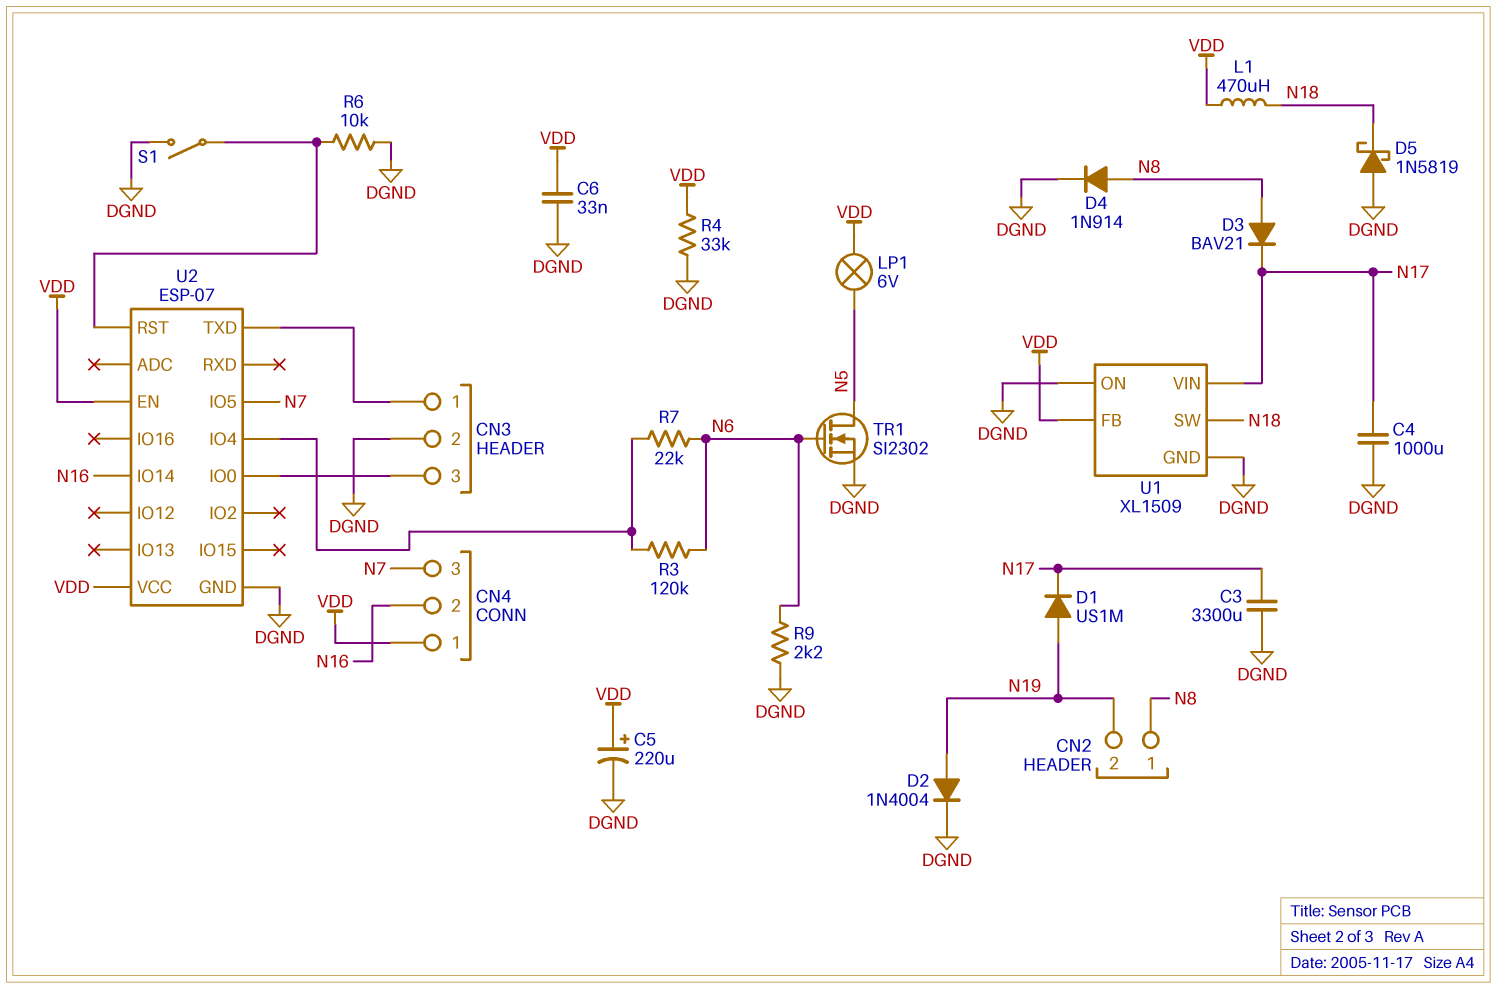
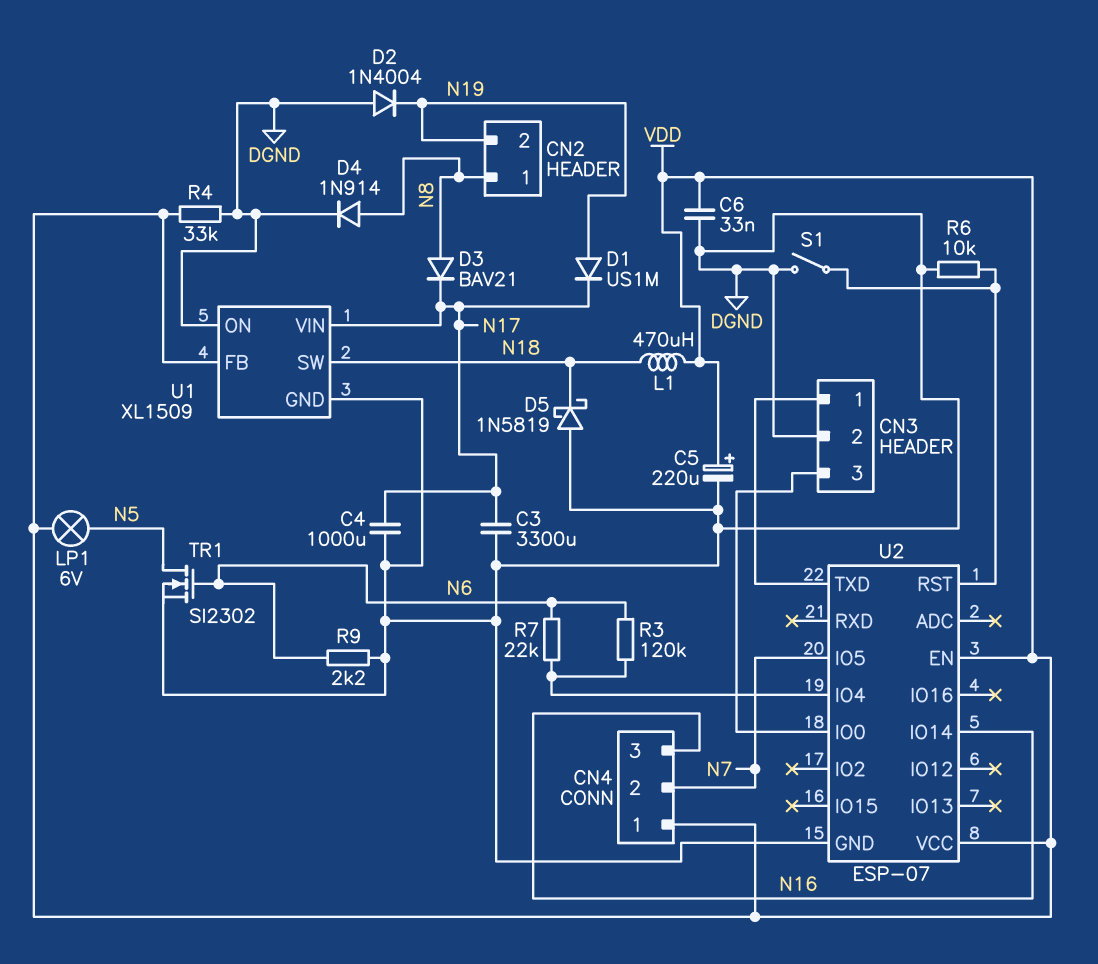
CN4 pin 2: N16 -> N7
CN4 pin 3: N7 -> N16
D2: diode 1N4004 (A N19, K DGND) -> diode 1N4004 (A DGND, K N19)

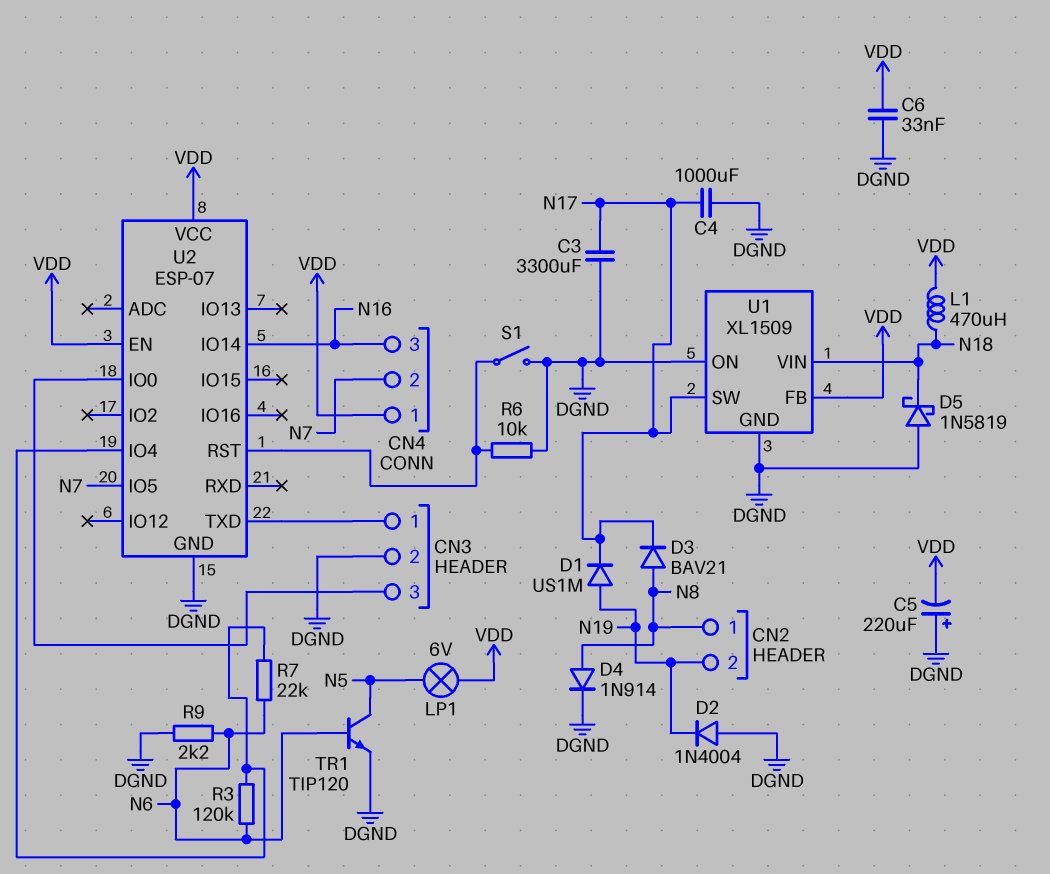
C5: 220uF (plus VDD, minus DGND) -> 220uF (plus DGND, minus VDD)
R4: 33k (DGND, VDD) -> none
TR1: NMOS SI2302 (G N6, D N5, S DGND) -> NPN TIP120 (B N6, C N5, E DGND)
U1 pin SW: N18 -> N17
U1 pin VIN: N17 -> N18

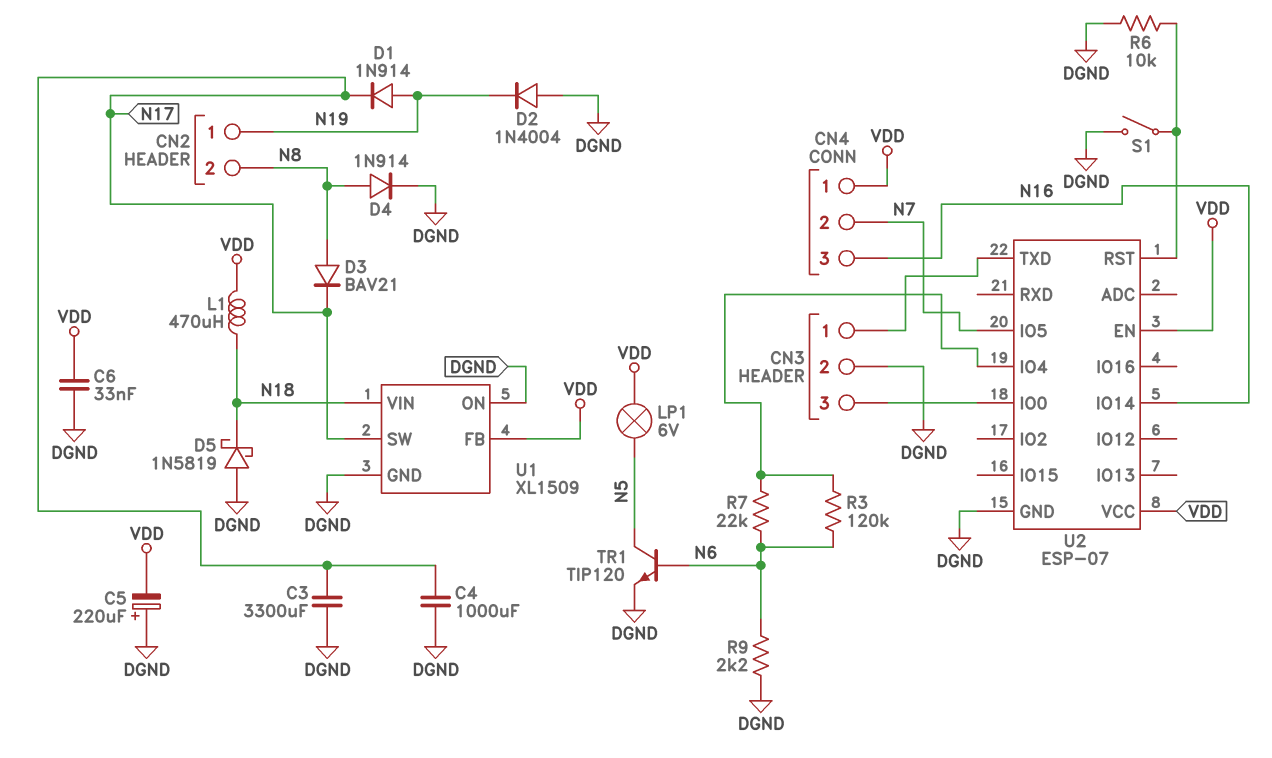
CN2 pin 1: N8 -> N19
CN2 pin 2: N19 -> N8
D1: diode US1M (A N19, K N17) -> diode 1N914 (A N19, K N17)

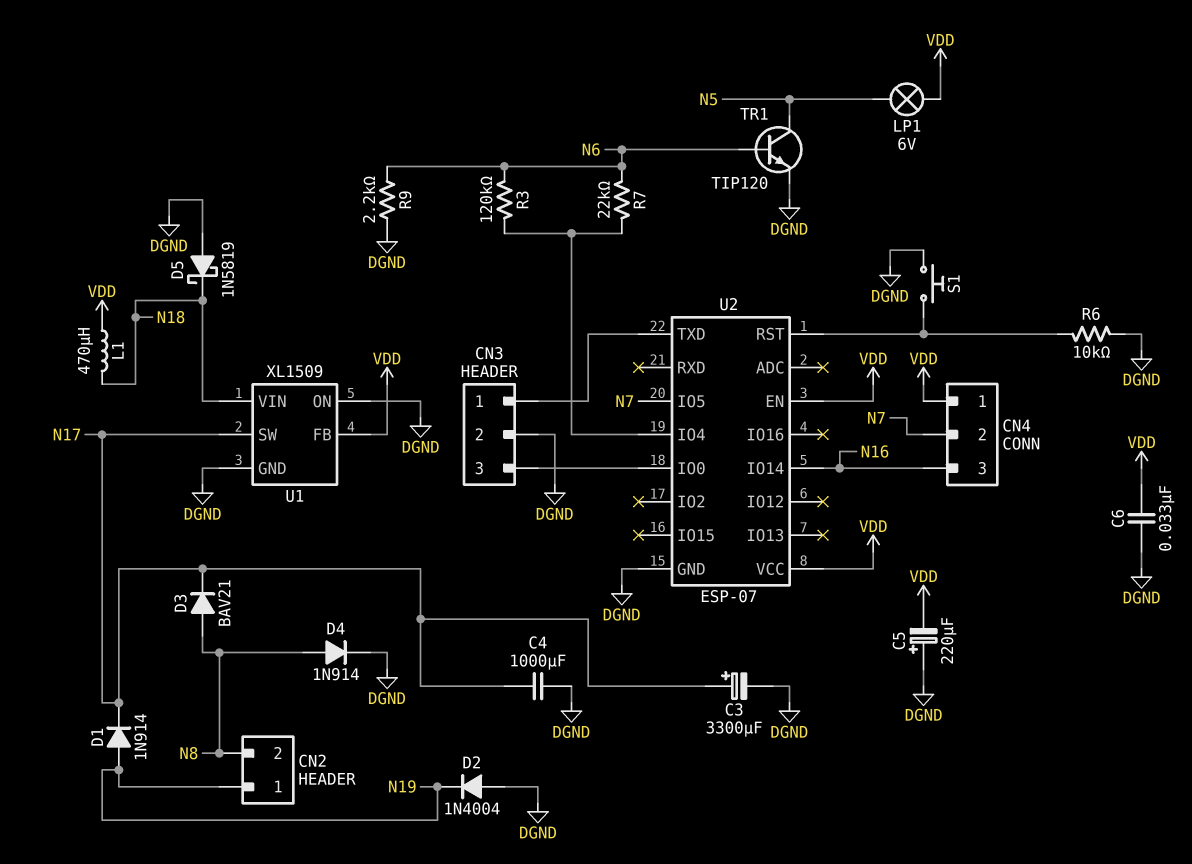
C3: 3300uF (DGND, N17) -> 3300uF (plus N17, minus DGND)
S1: switch (DGND, U2/RST) -> button (DGND, U2/RST)

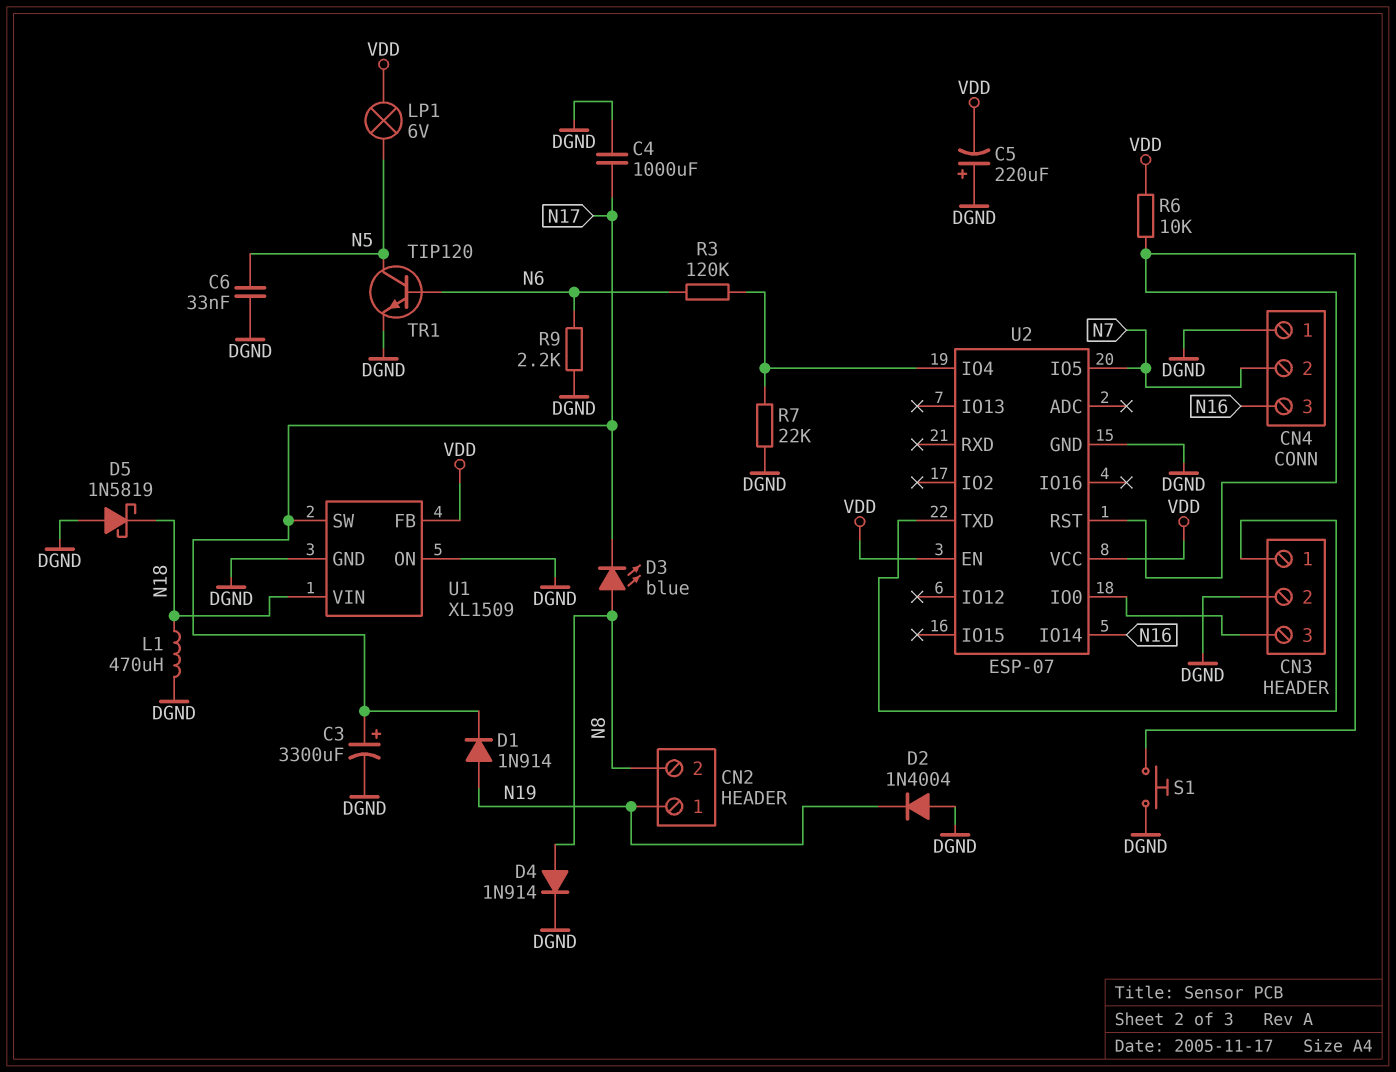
C6: 33nF (DGND, VDD) -> 33nF (DGND, N5)
CN4 pin 1: VDD -> DGND
D3: diode BAV21 (A N8, K N17) -> LED blue (A N8, K N17)
L1: 470uH (N18, VDD) -> 470uH (DGND, N18)
R6: 10k (DGND, U2/RST) -> 10k (U2/RST, VDD)
R7: 22k (N6, U2/IO4) -> 22k (DGND, U2/IO4)

